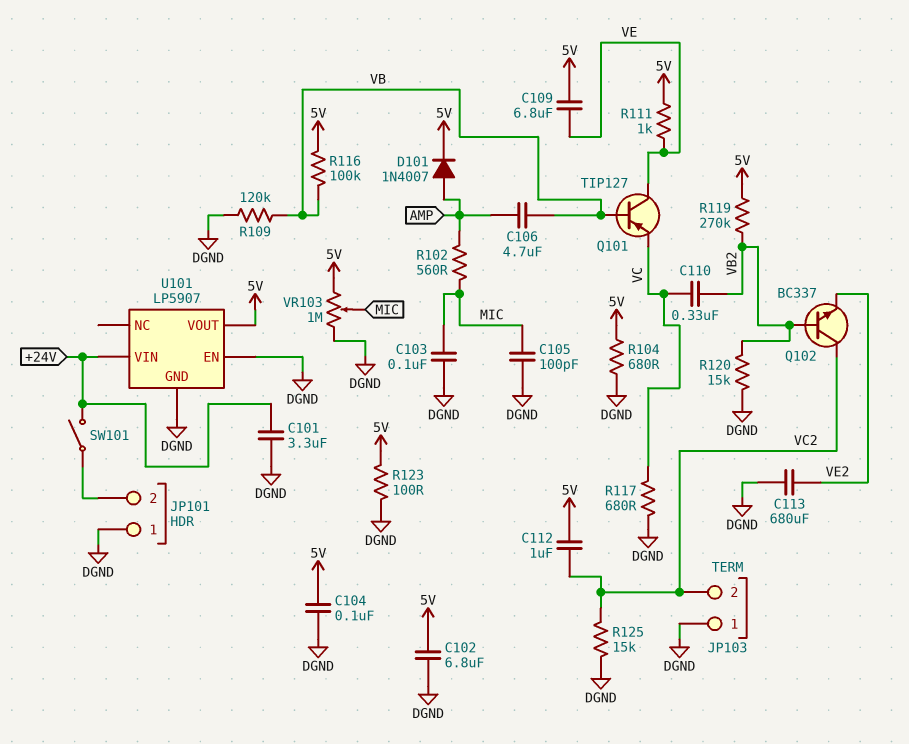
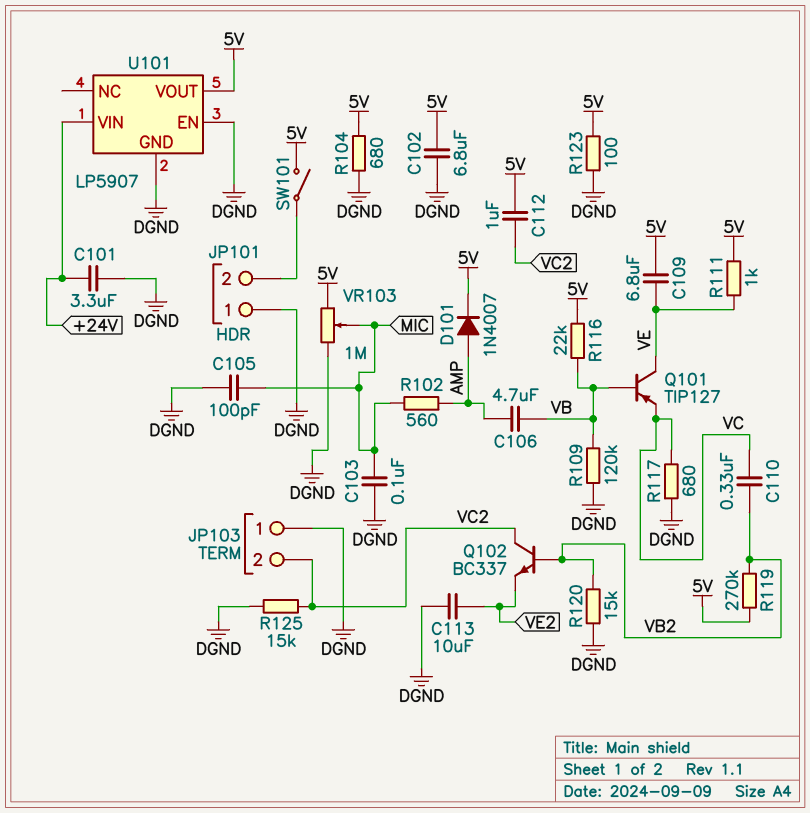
C104: 100nF (5V, DGND) -> none
C113: 680uF (DGND, VE2) -> 10uF (DGND, VE2)
R116: 100k (5V, VB) -> 22k (5V, VB)
SW101: switch (+24V, JP101/2) -> switch (5V, JP101/2)

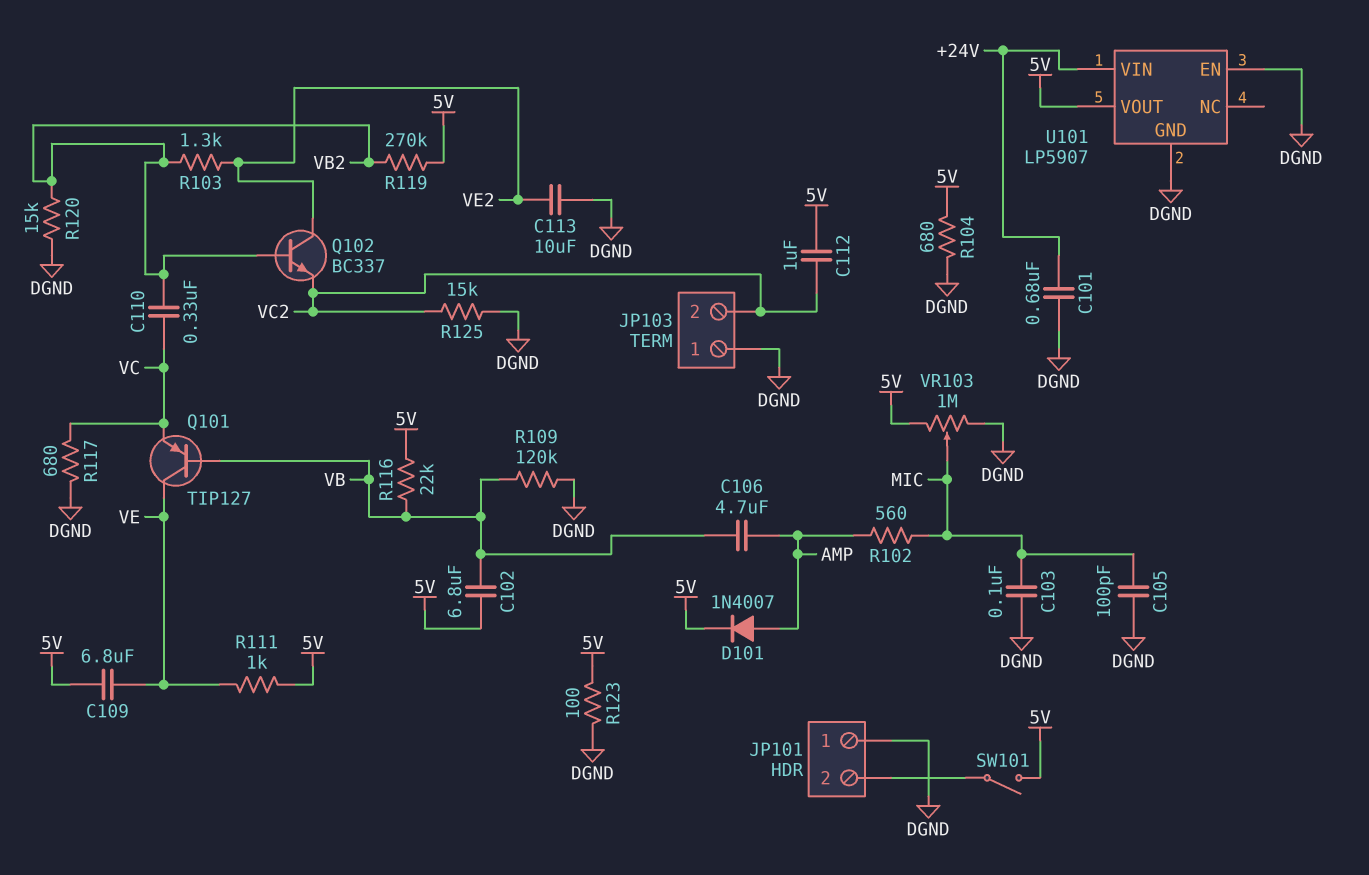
C101: 3.3uF (+24V, DGND) -> 680nF (+24V, DGND)
C102: 6.8uF (5V, DGND) -> 6.8uF (5V, VB)
Q102: NPN BC337 (B VB2, C VC2, E VE2) -> NPN BC337 (B VB2, C VE2, E VC2)
R103: none -> 1.3k (VB2, VE2)

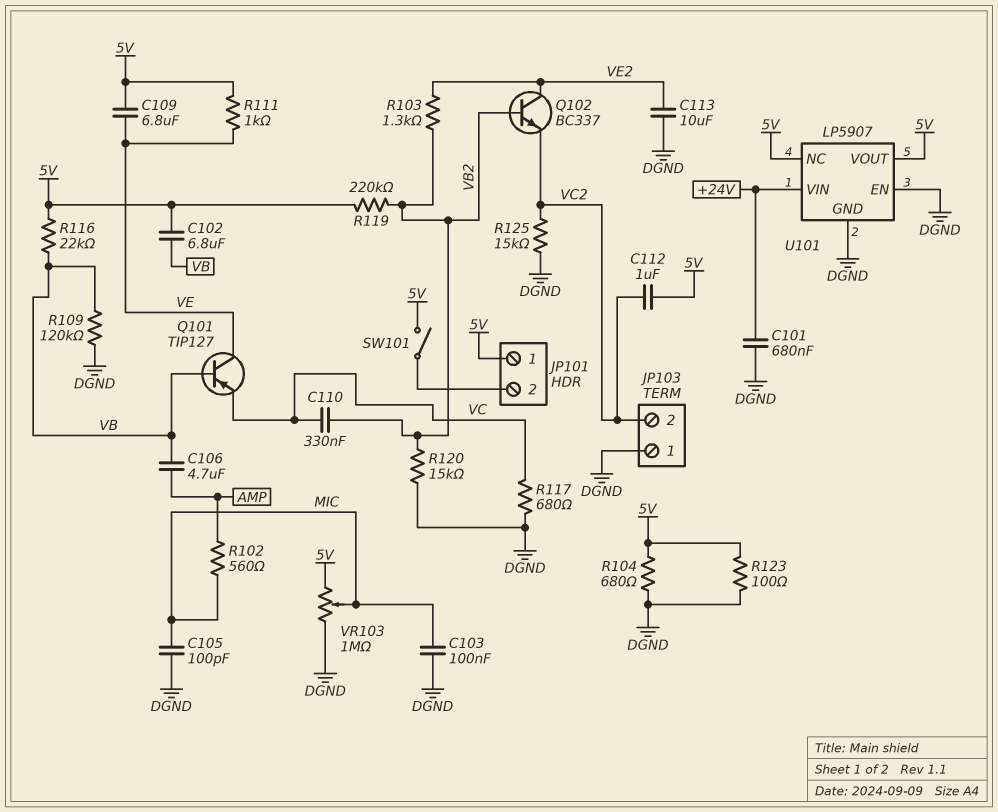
D101: diode 1N4007 (A AMP, K 5V) -> none
JP101 pin 1: DGND -> 5V
R119: 270k (5V, VB2) -> 220k (5V, VB2)
U101 pin NC: none -> 5V

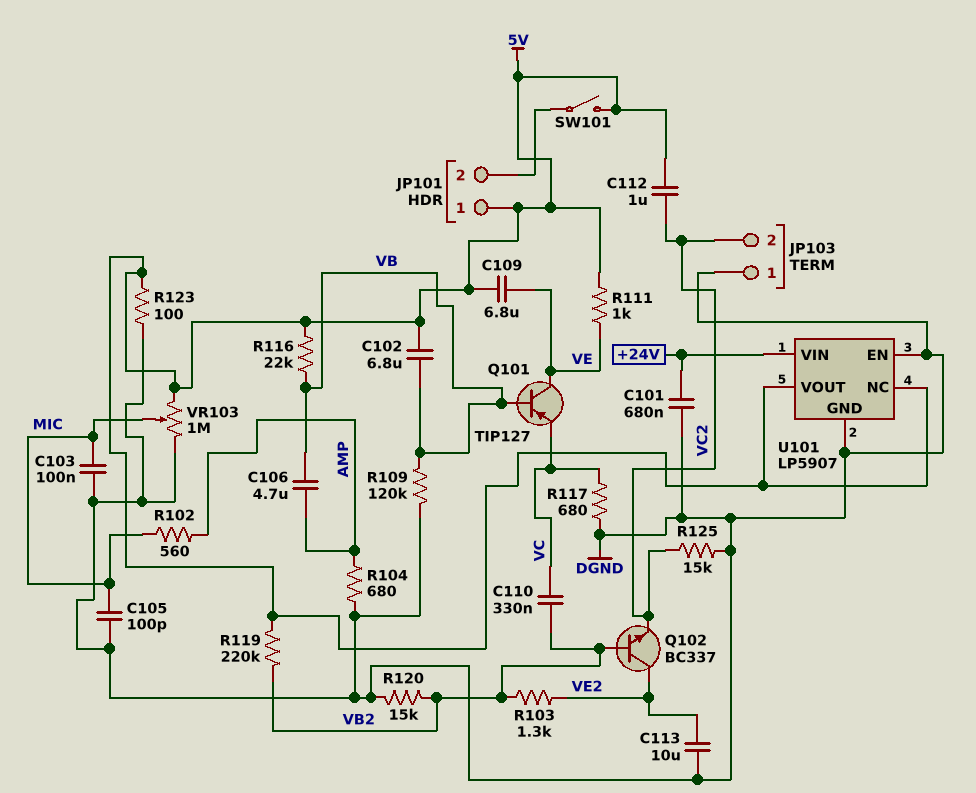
R104: 680 (5V, DGND) -> 680 (AMP, DGND)

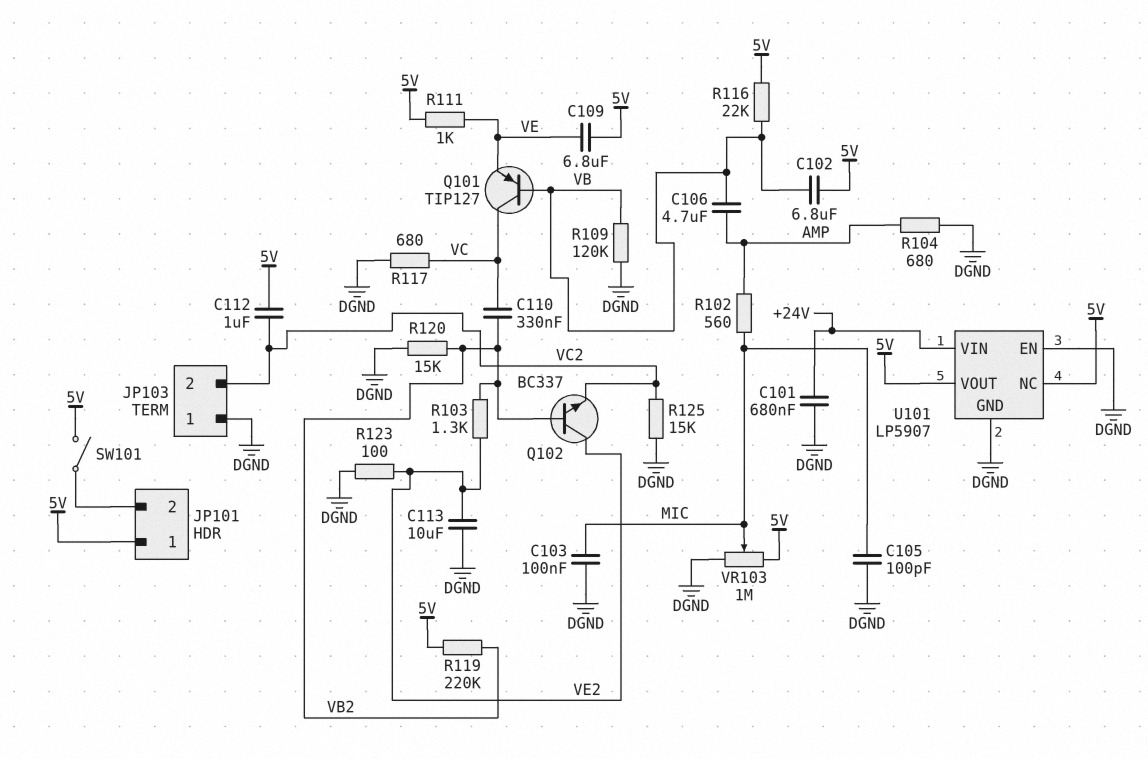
Q101: PNP TIP127 (B VB, C VE, E VC) -> PNP TIP127 (B VB, C VC, E VE)
R123: 100 (5V, DGND) -> 100 (DGND, VE2)

